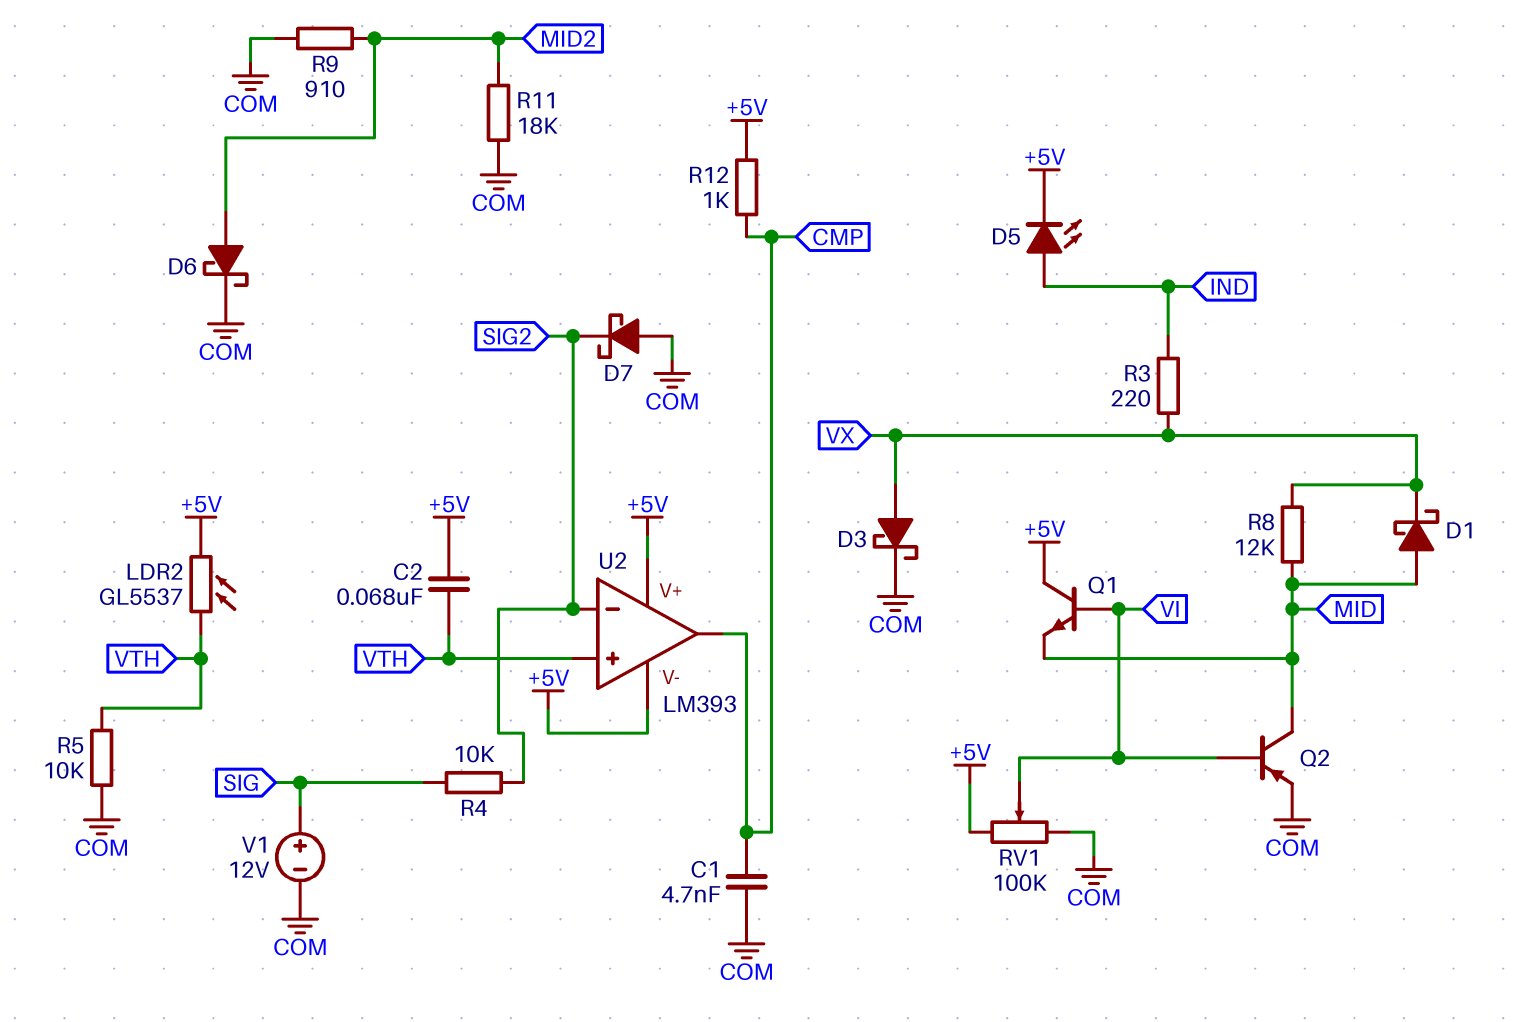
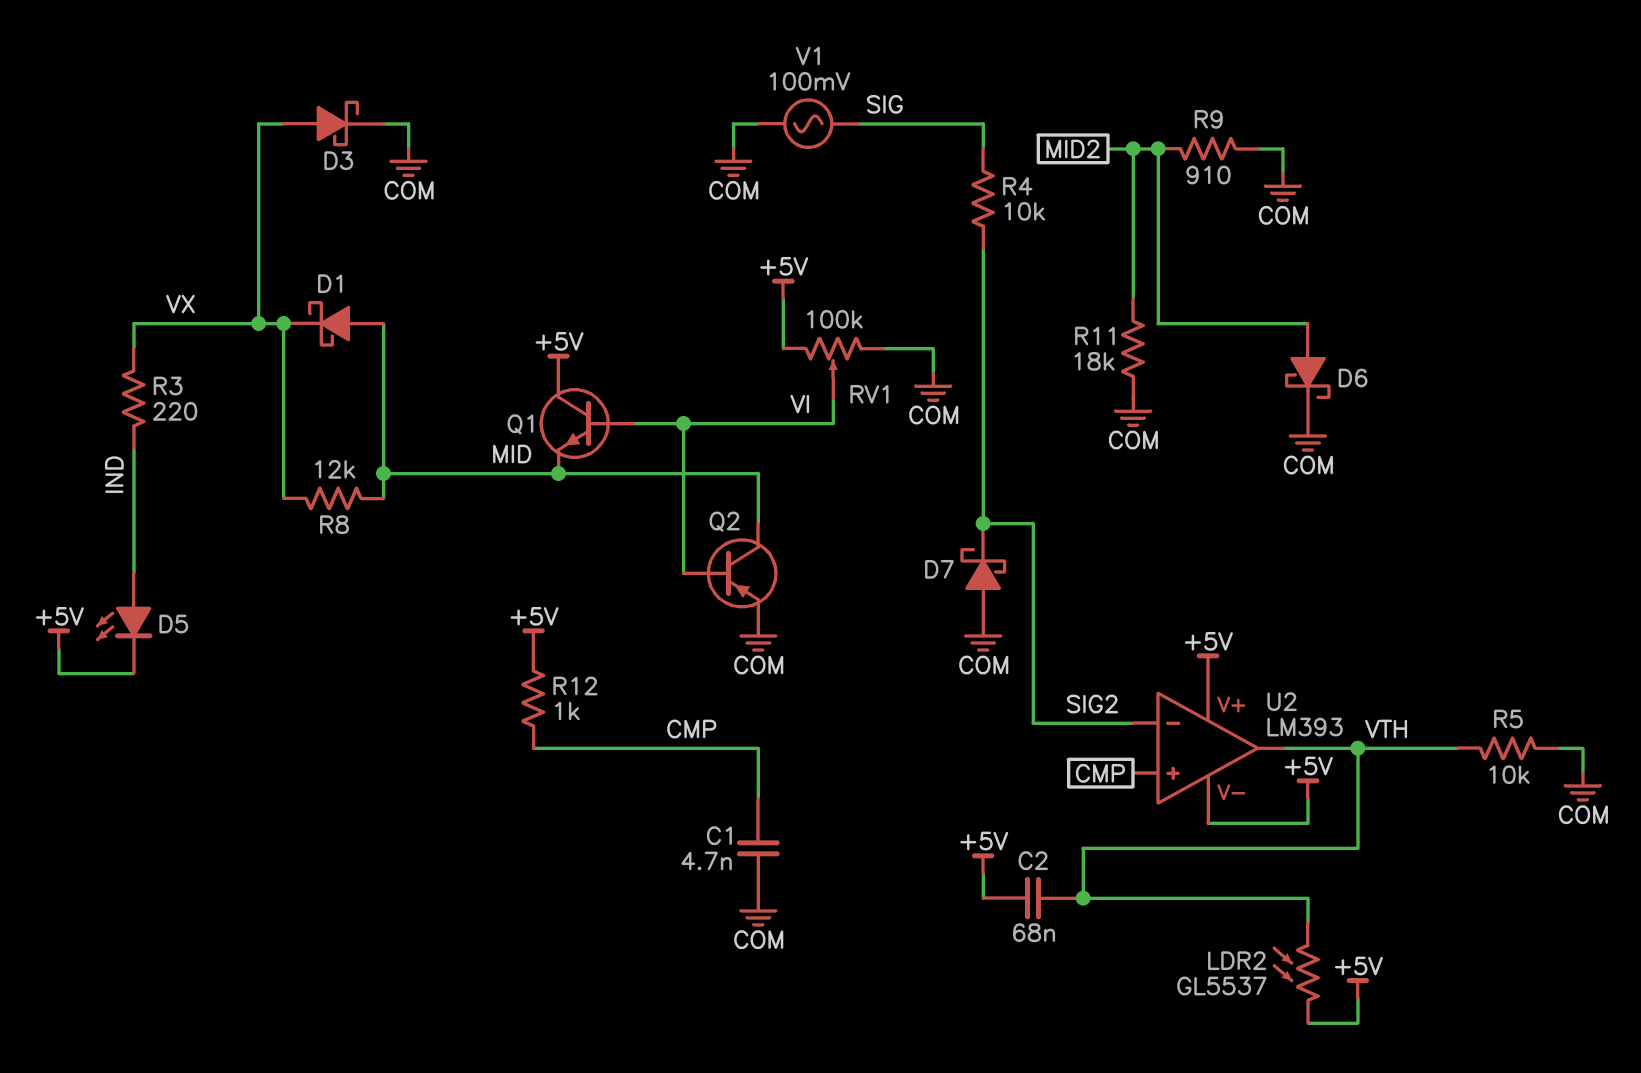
U2 pin in+: VTH -> CMP
U2 pin out: CMP -> VTH
V1: 12V (plus SIG, minus COM) -> AC 100mV (COM, SIG)

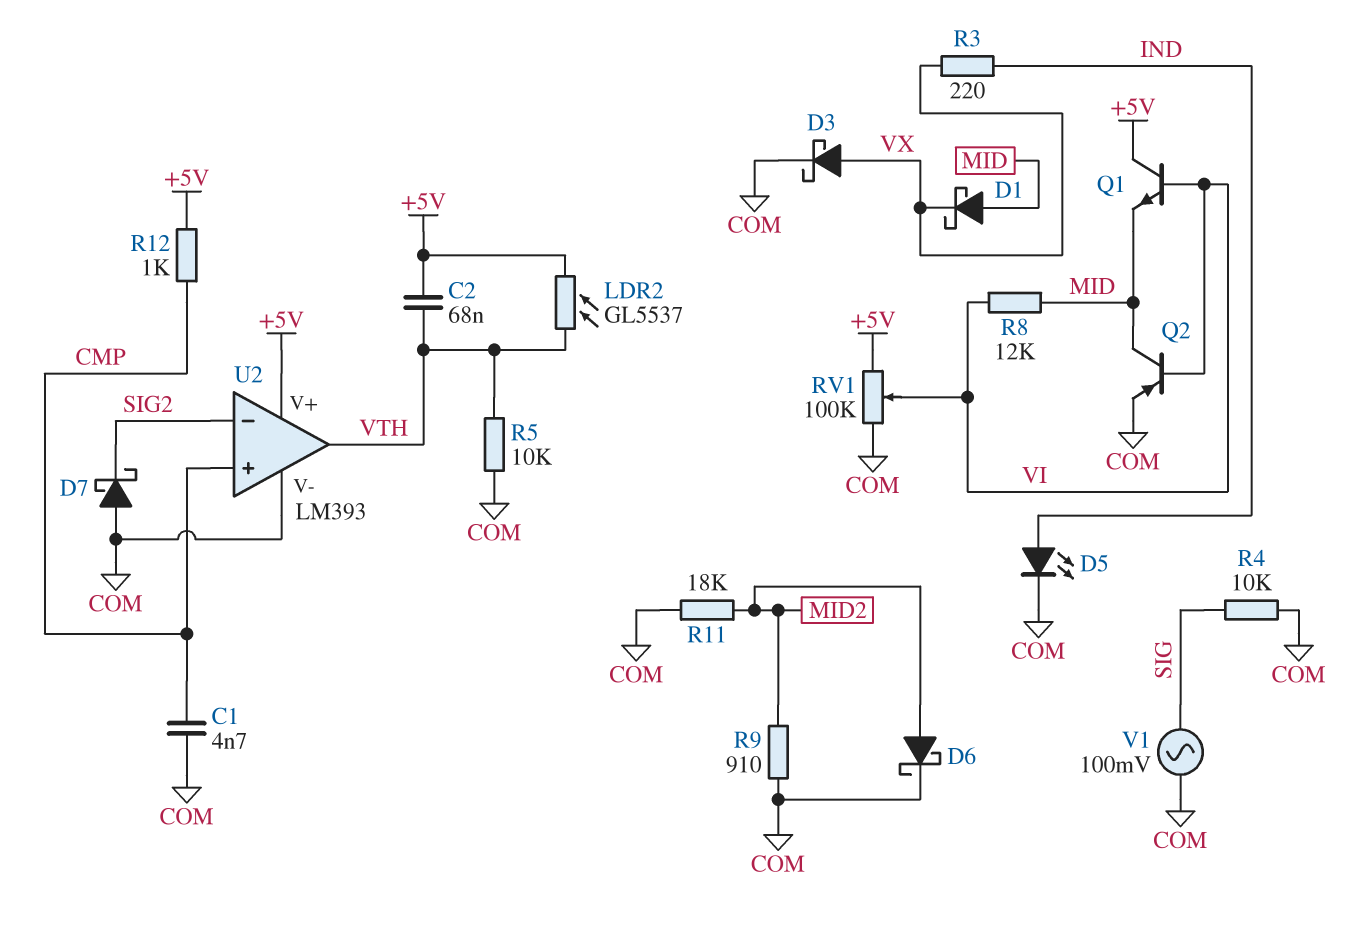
D5: LED (A IND, K +5V) -> LED (A IND, K COM)
R4: 10k (SIG, SIG2) -> 10k (COM, SIG)
R8: 12k (MID, VX) -> 12k (MID, VI)
U2 pin V-: +5V -> COM

